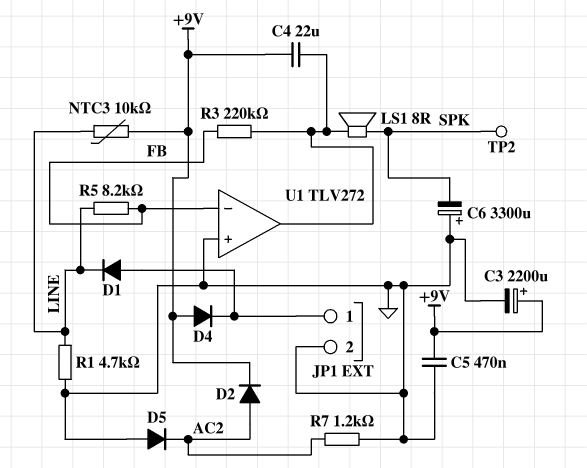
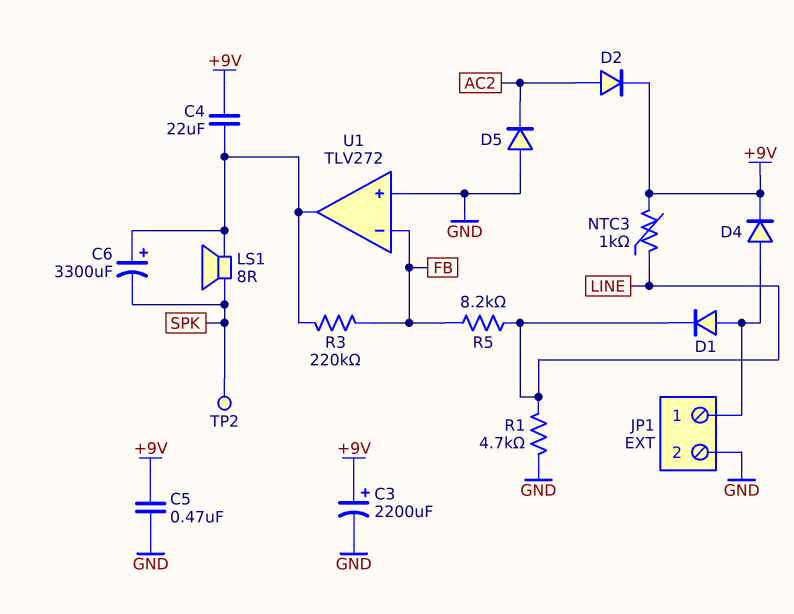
C6: 3300uF (plus GND, minus SPK) -> 3300uF (plus U1/out, minus SPK)
D4: diode (A +9V, K JP1/1) -> diode (A JP1/1, K +9V)
NTC3: 10k (+9V, LINE) -> 1k (+9V, LINE)
R7: 1.2k (AC2, GND) -> none

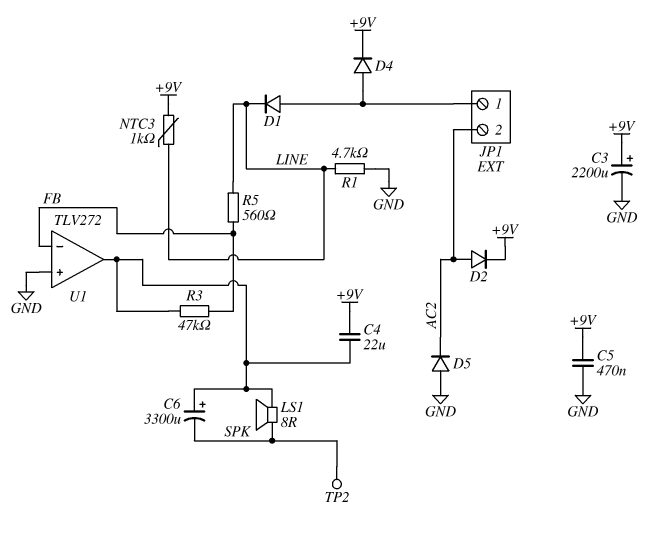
JP1 pin 2: GND -> AC2
R3: 220k (FB, U1/out) -> 47k (FB, U1/out)
R5: 8.2k (FB, LINE) -> 560 (FB, LINE)

